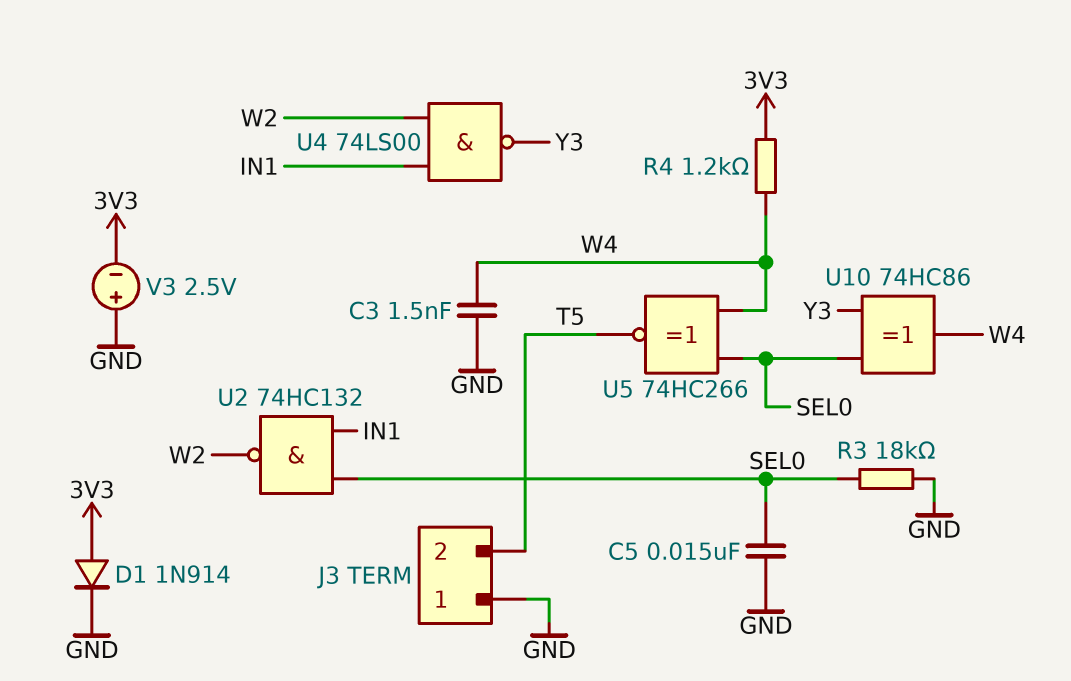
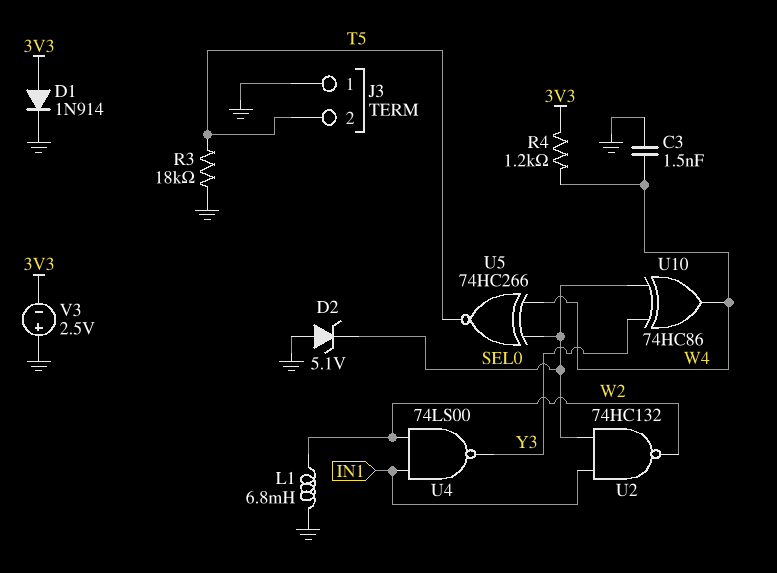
C5: 15nF (GND, SEL0) -> none
D2: none -> zener 5.1V (A GND, K SEL0)
L1: none -> 6.8mH (GND, W2)
R3: 18k (GND, SEL0) -> 18k (GND, T5)

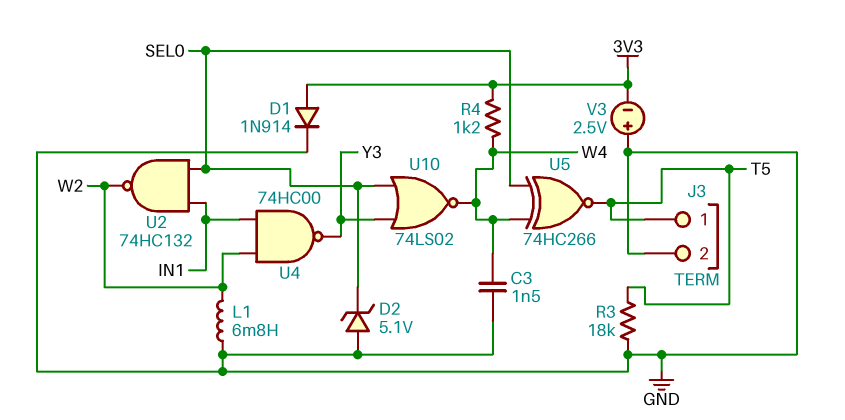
J3 pin 1: GND -> T5
J3 pin 2: T5 -> GND
U4: NAND 74LS00 (in IN1, in W2, out Y3) -> NAND 74HC00 (in IN1, in W2, out Y3)
U10: XOR 74HC86 (in SEL0, in Y3, out W4) -> NOR 74LS02 (in SEL0, in Y3, out W4)

